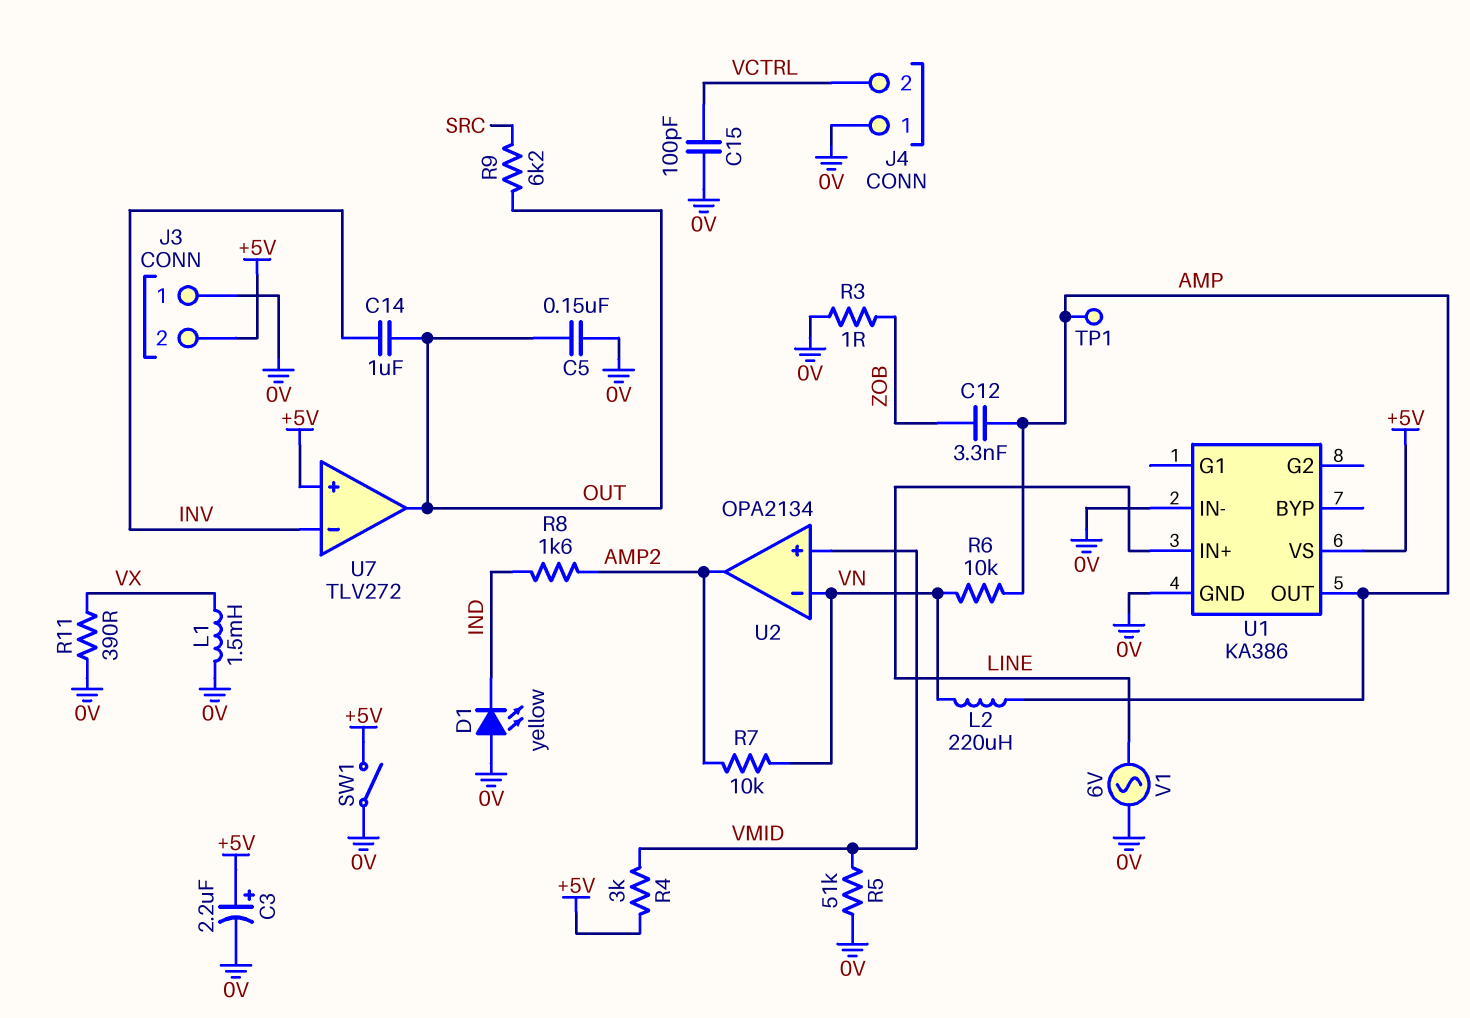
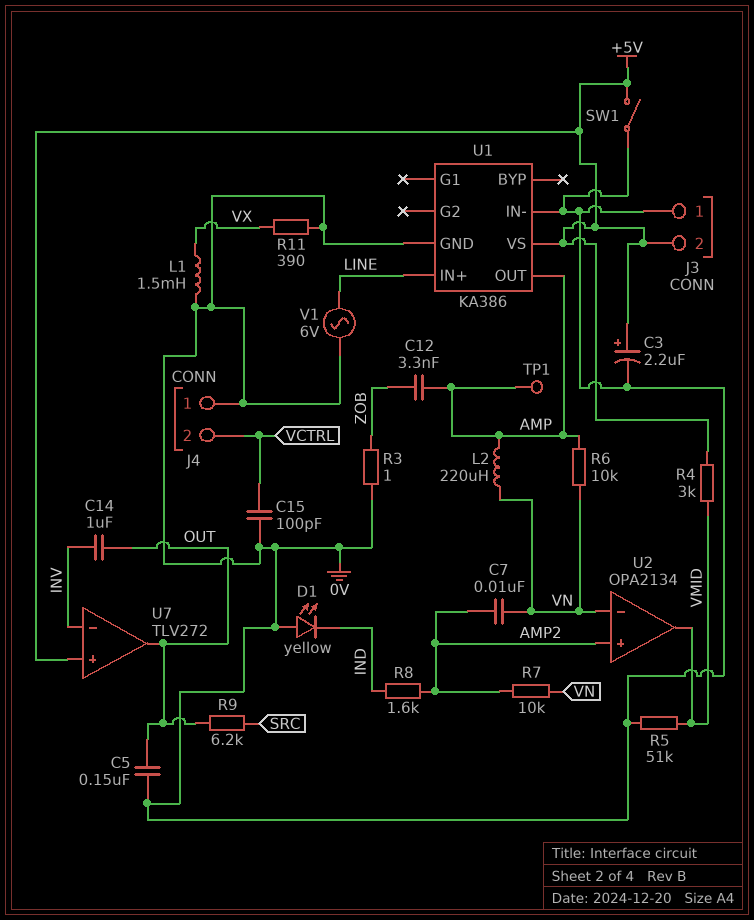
C7: none -> 10nF (AMP2, VN)
U2 pin in+: VMID -> AMP2
U2 pin out: AMP2 -> VMID

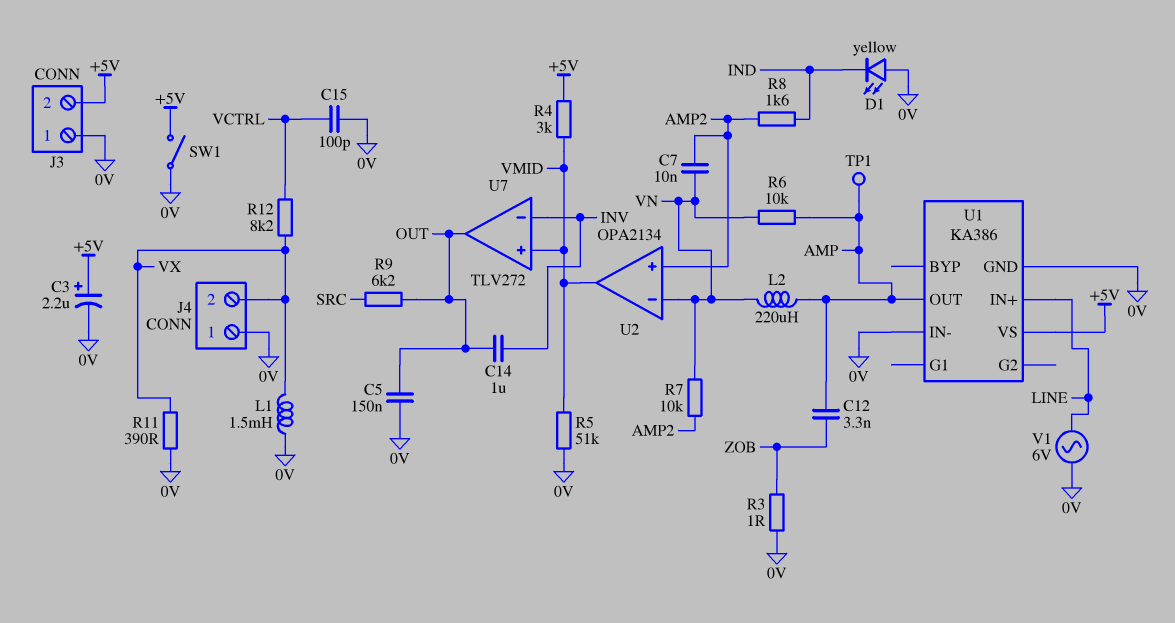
J4 pin 2: VCTRL -> VX
R12: none -> 8.2k (VCTRL, VX)
U7 pin in+: +5V -> VMID

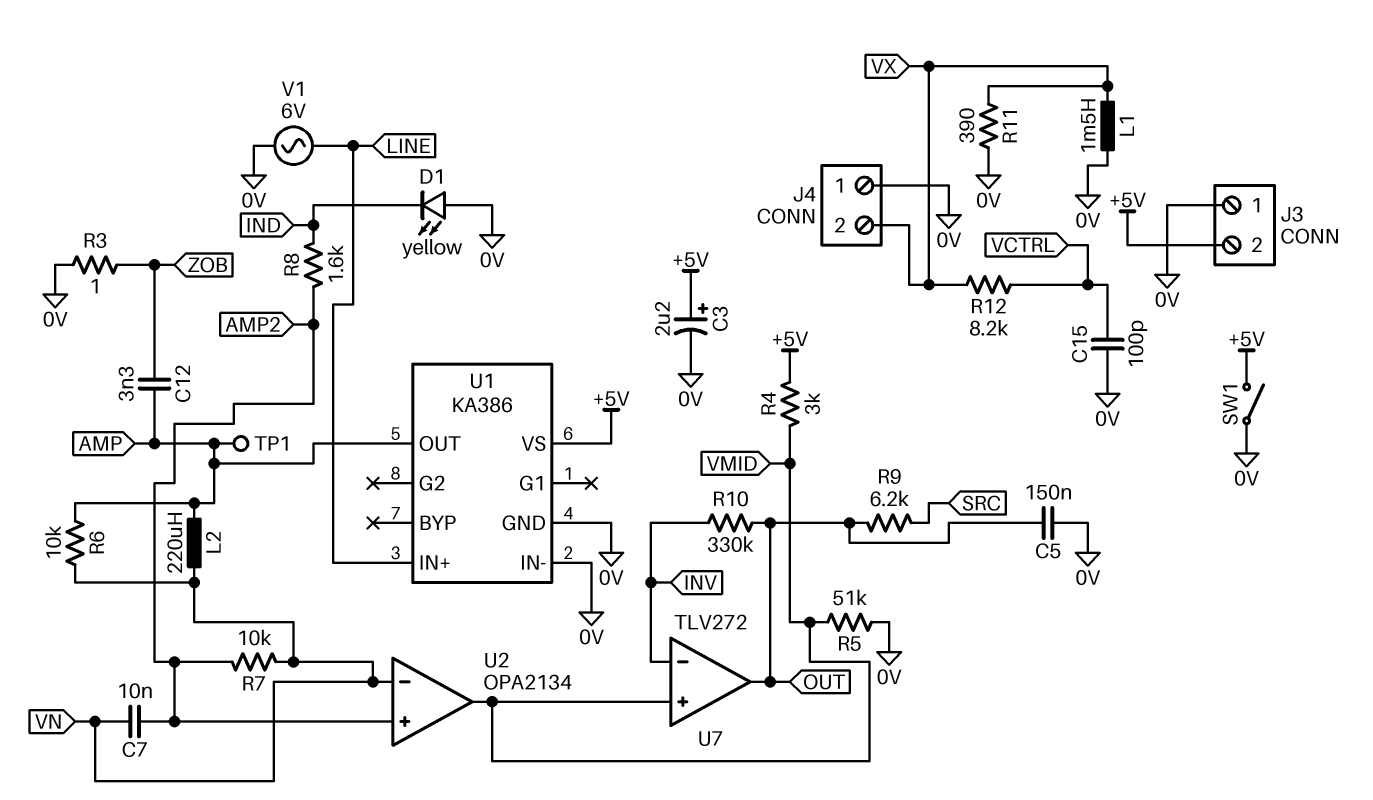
C14: 1uF (INV, OUT) -> none
R10: none -> 330k (INV, OUT)

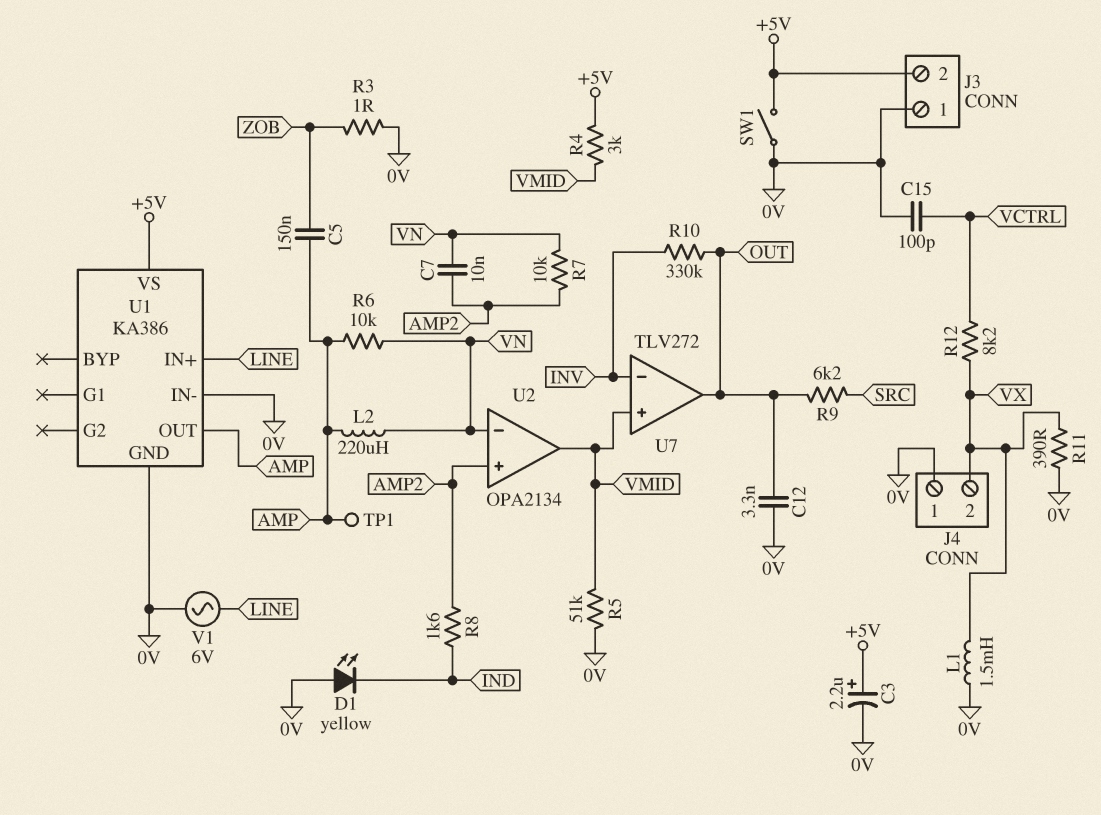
C5: 150nF (0V, OUT) -> 150nF (AMP, ZOB)
C12: 3.3nF (AMP, ZOB) -> 3.3nF (0V, OUT)

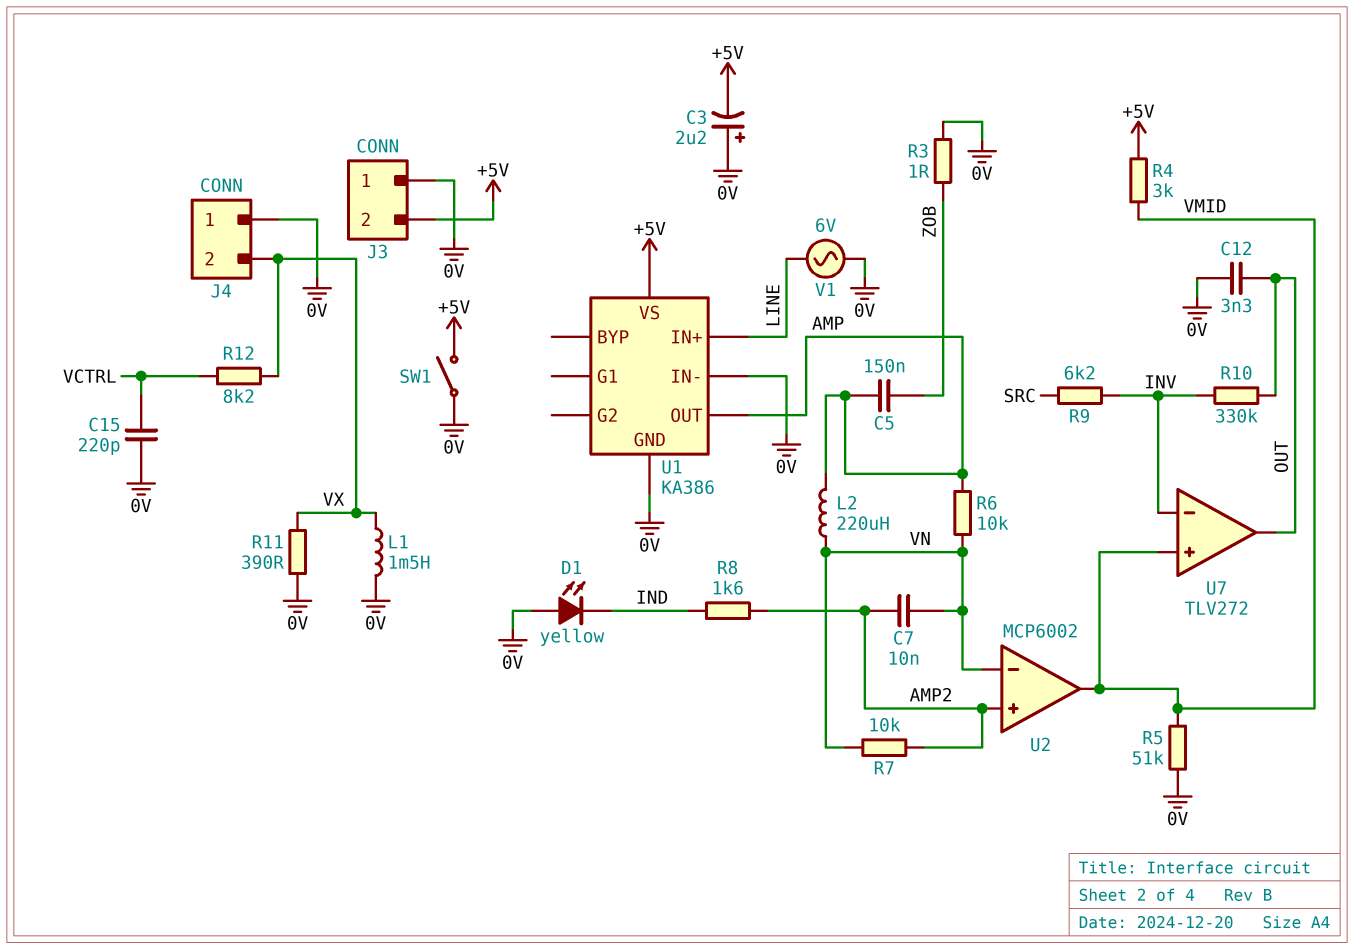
C3: 2.2uF (plus +5V, minus 0V) -> 2.2uF (plus 0V, minus +5V)
C15: 100pF (0V, VCTRL) -> 220pF (0V, VCTRL)
R9: 6.2k (OUT, SRC) -> 6.2k (INV, SRC)
TP1: test point (AMP) -> none
U2: OPA2134 -> MCP6002

